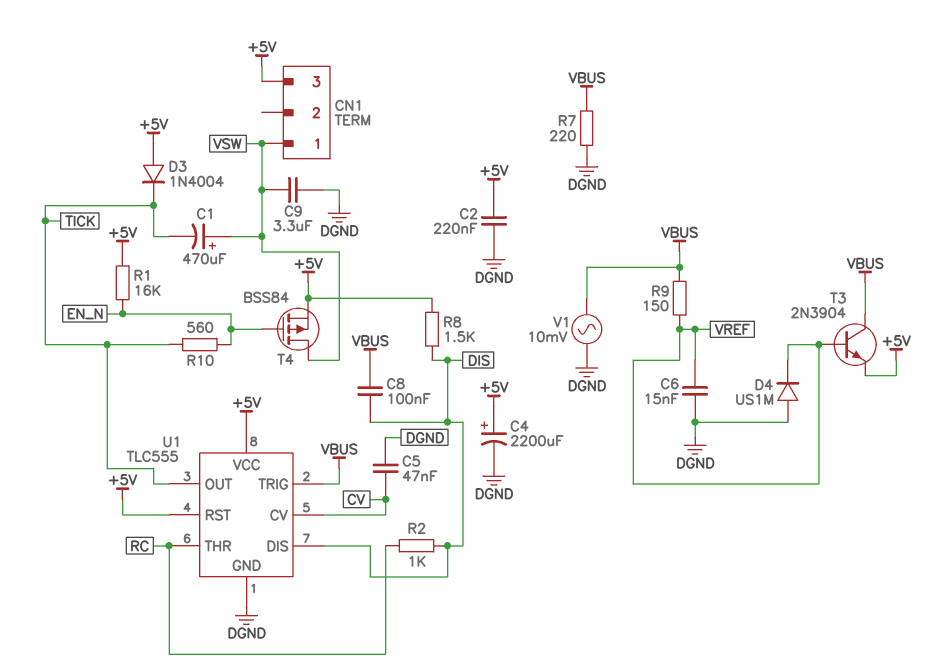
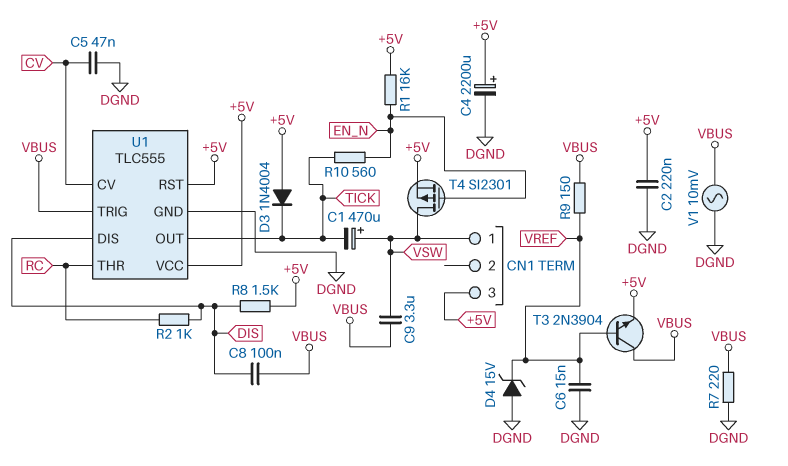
C9: 3.3uF (DGND, VSW) -> 3.3uF (VBUS, VSW)
D4: diode US1M (A DGND, K VREF) -> zener 15V (A DGND, K VREF)
T4: PMOS BSS84 (G EN_N, D VSW, S +5V) -> PMOS SI2301 (G EN_N, D VSW, S +5V)

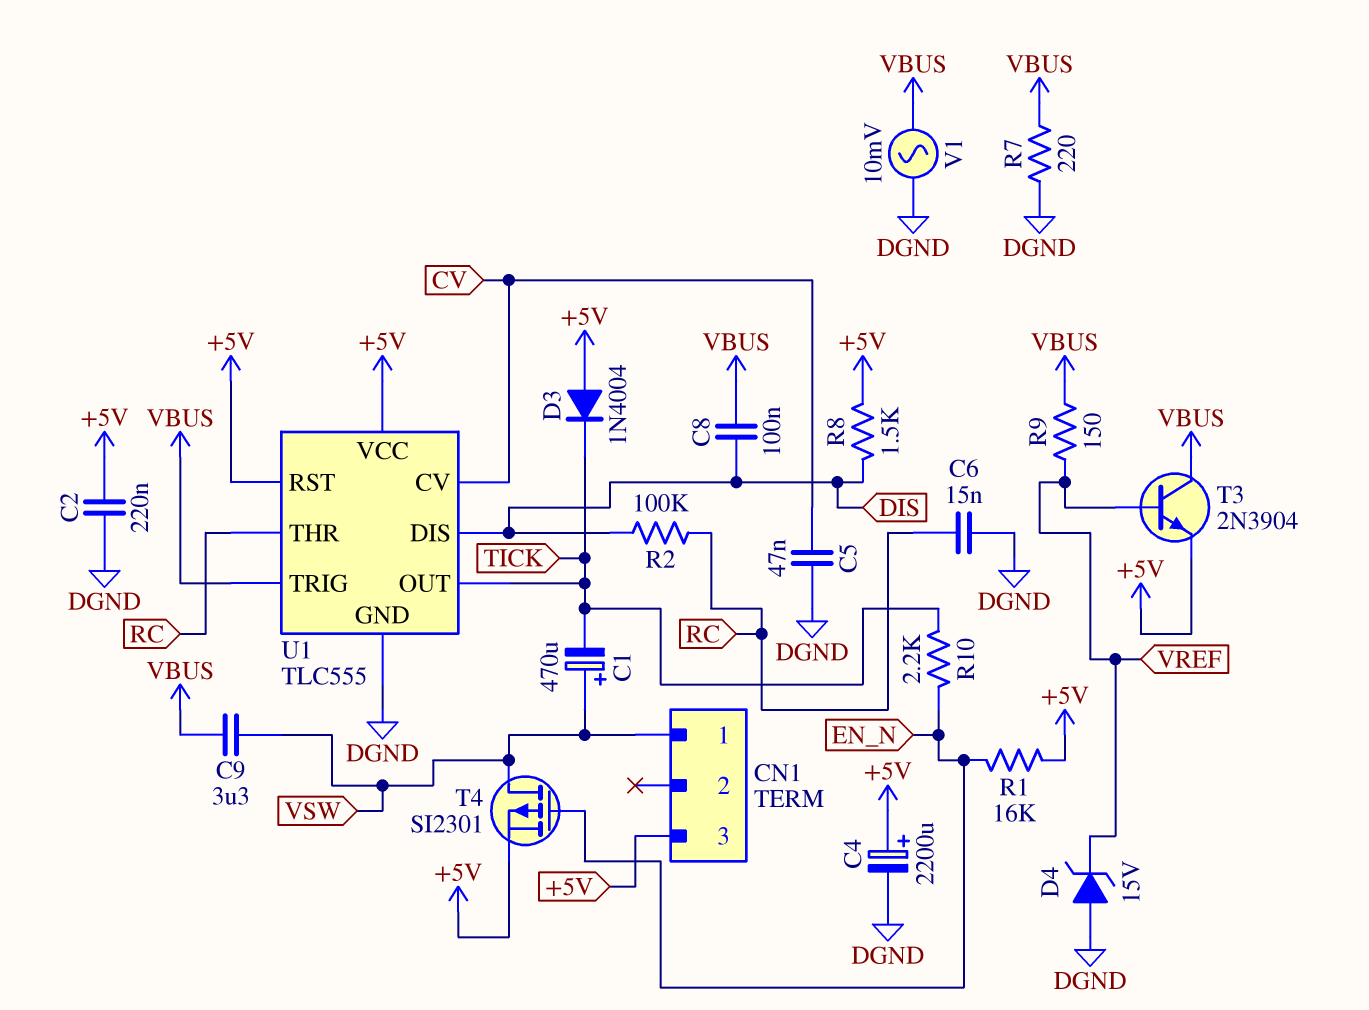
C6: 15nF (DGND, VREF) -> 15nF (DGND, RC)
R2: 1k (DIS, RC) -> 100k (DIS, RC)
R10: 560 (EN_N, TICK) -> 2.2k (EN_N, TICK)

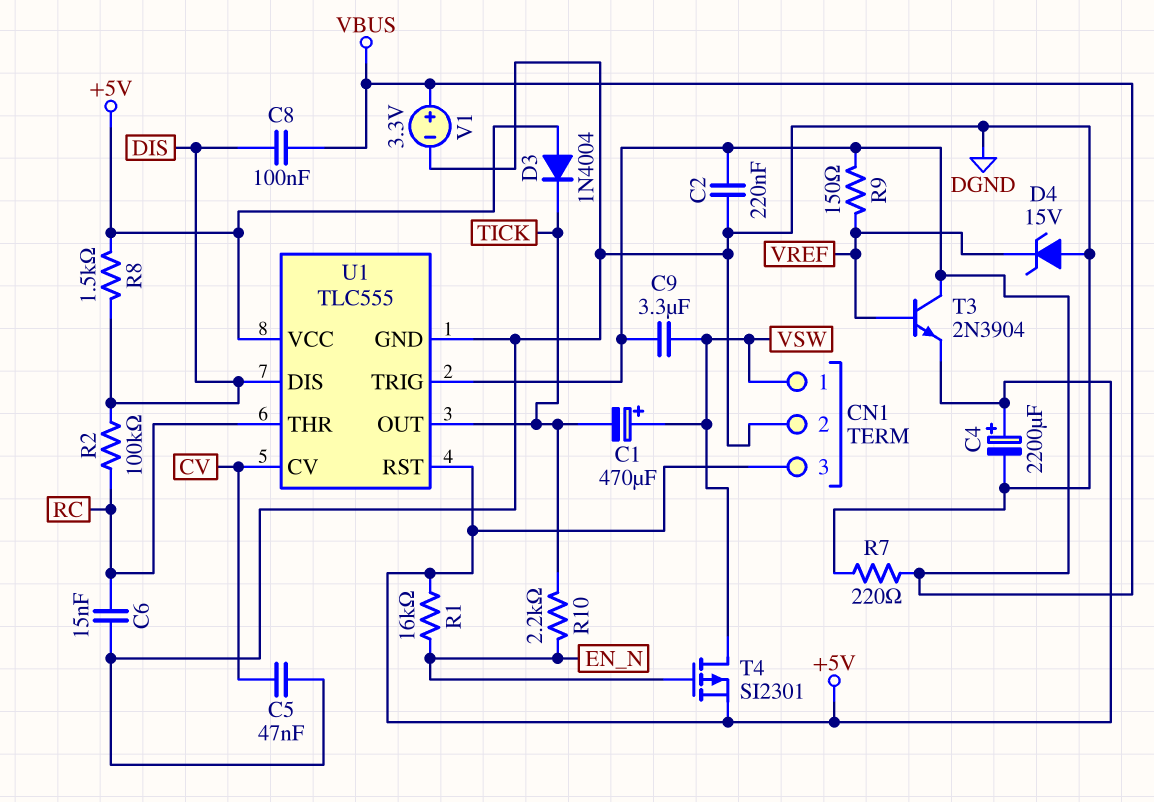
C2: 220nF (+5V, DGND) -> 220nF (DGND, VBUS)
CN1 pin 2: none -> DGND
V1: AC 10mV (DGND, VBUS) -> 3.3V (plus VBUS, minus DGND)

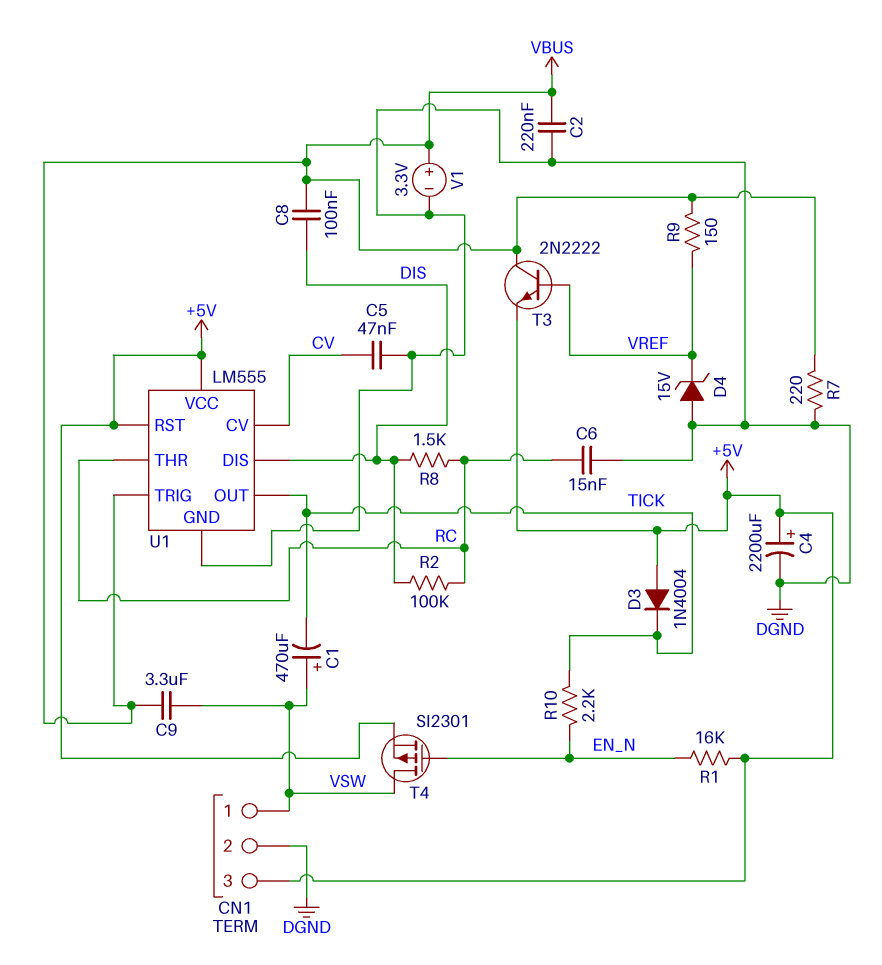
R8: 1.5k (+5V, DIS) -> 1.5k (DIS, RC)
T3: NPN 2N3904 (B VREF, C VBUS, E +5V) -> NPN 2N2222 (B VREF, C VBUS, E +5V)
U1: TLC555 -> LM555

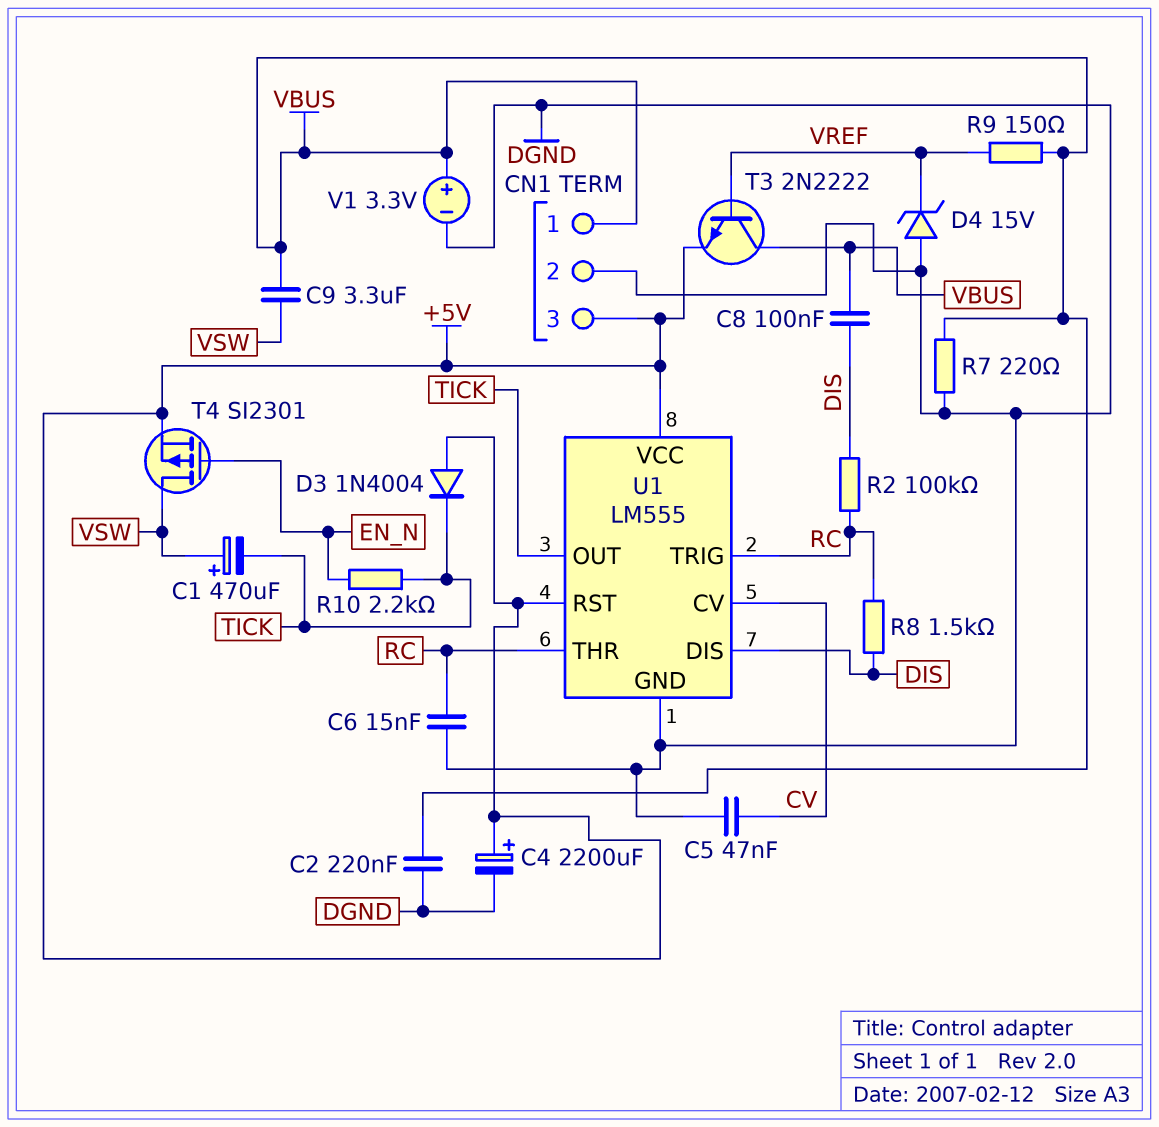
CN1 pin 1: VSW -> VBUS
R1: 16k (+5V, EN_N) -> none
U1 pin TRIG: VBUS -> RC

